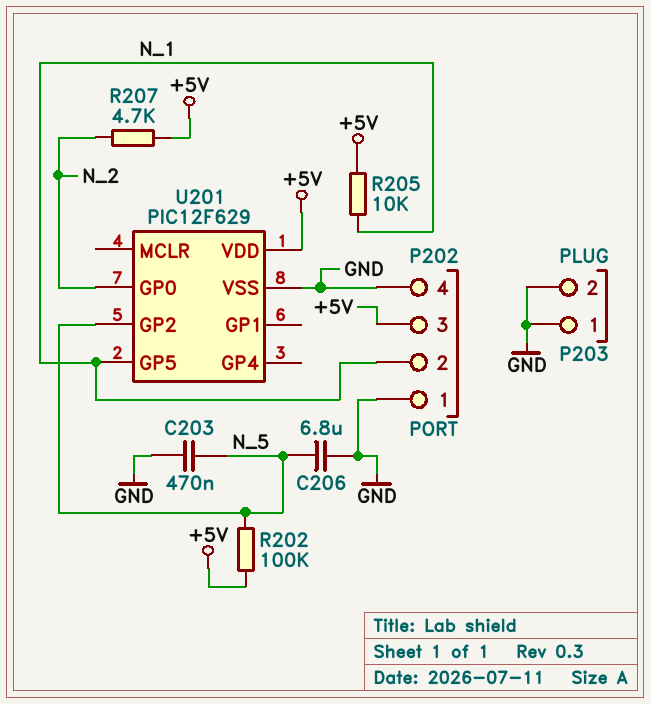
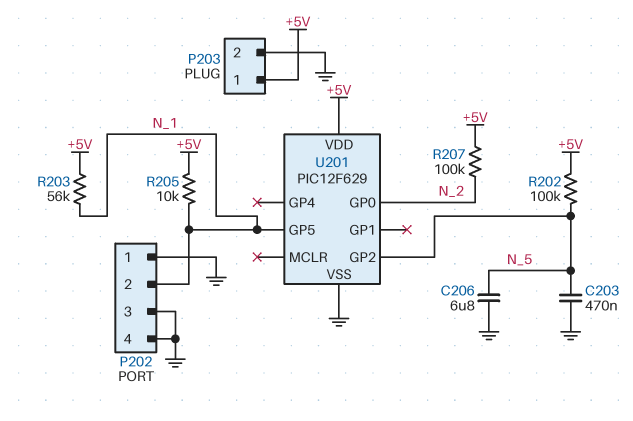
P202 pin 3: +5V -> GND
P203 pin 1: GND -> +5V
R203: none -> 56k (+5V, N_1)
R207: 4.7k (+5V, N_2) -> 100k (+5V, N_2)

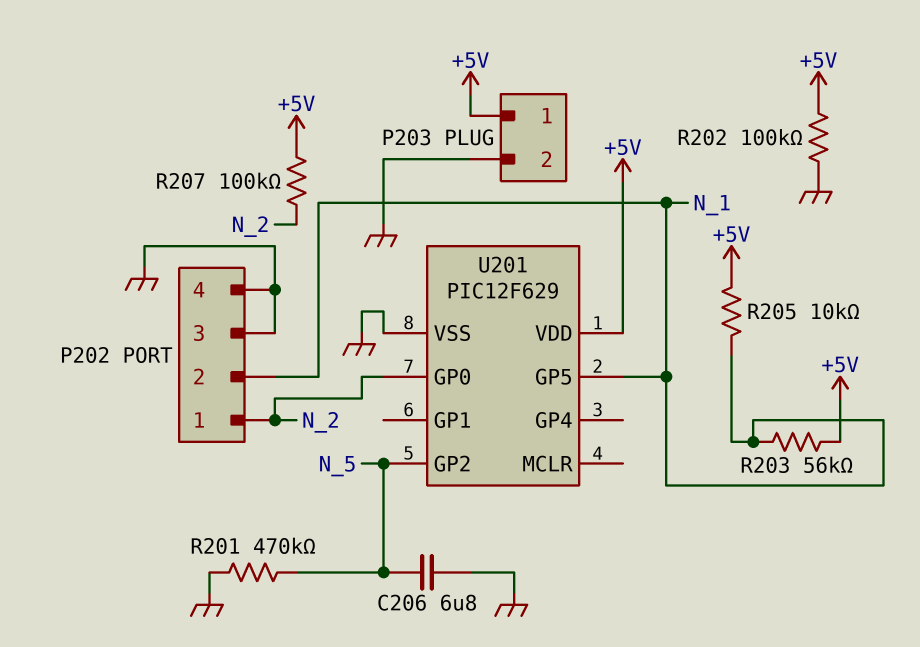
C203: 470nF (GND, N_5) -> none
P202 pin 1: GND -> N_2
R201: none -> 470k (GND, N_5)
R202: 100k (+5V, N_5) -> 100k (+5V, GND)

